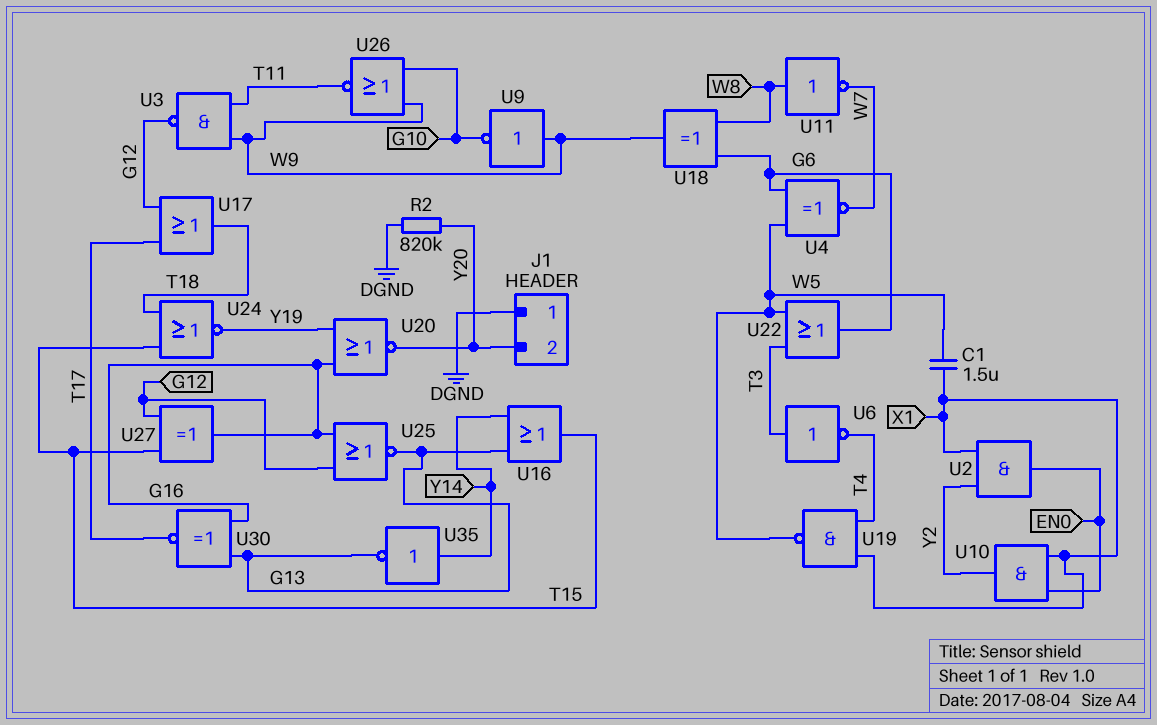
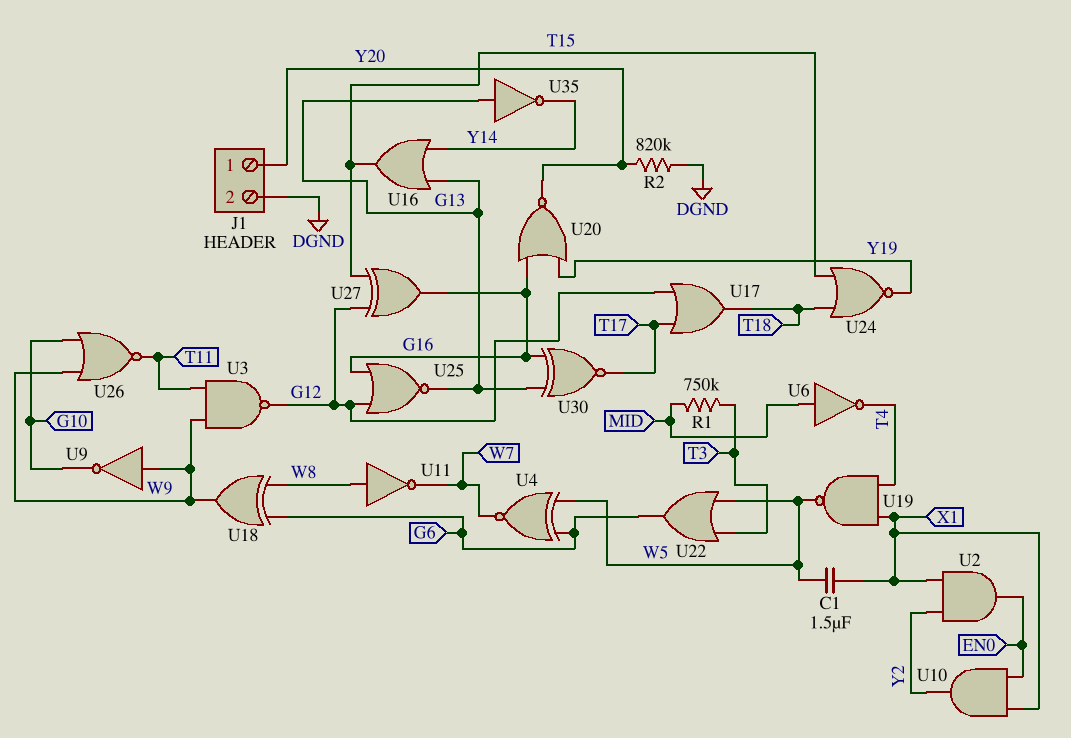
J1 pin 1: DGND -> Y20
J1 pin 2: Y20 -> DGND
R1: none -> 750k (MID, T3)
U6: NOT (in T3, out T4) -> NOT (in MID, out T4)
U35: NOT (in Y14, out G13) -> NOT (in G13, out Y14)

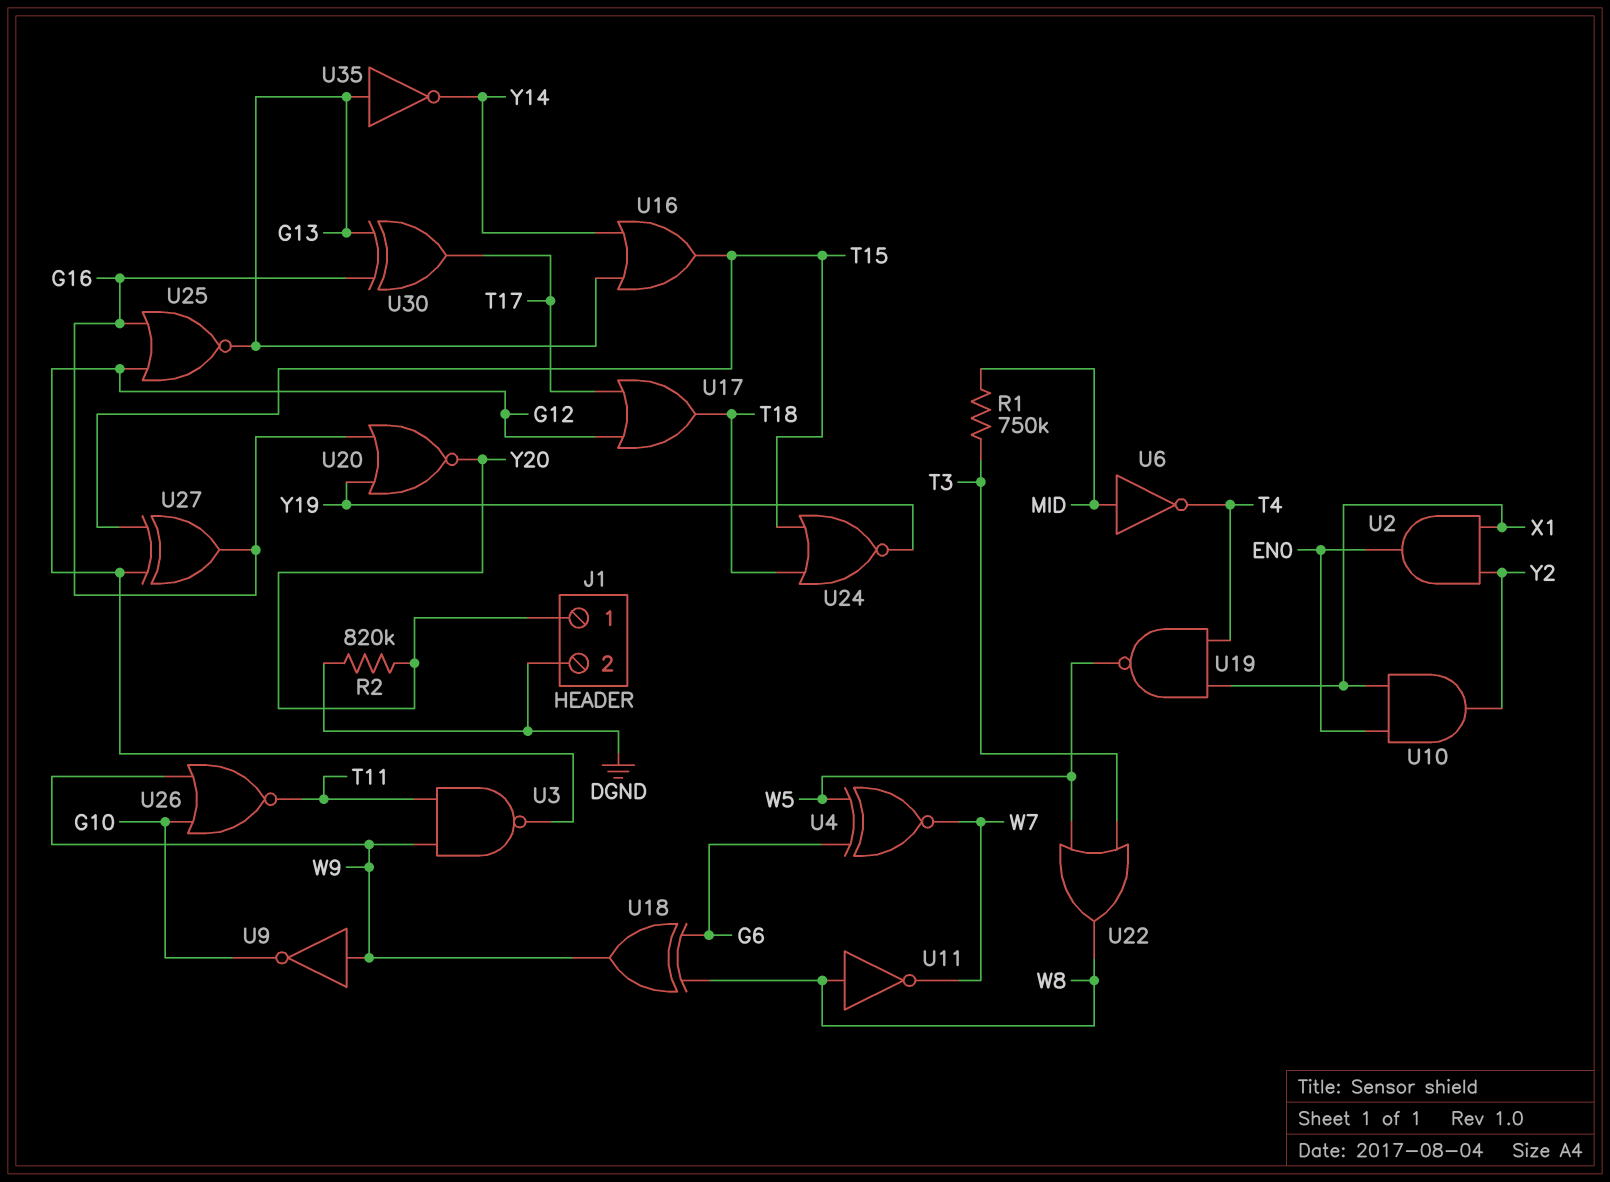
C1: 1.5uF (W5, X1) -> none
U22: OR (in T3, in W5, out G6) -> OR (in T3, in W5, out W8)
U30: XNOR (in G13, in G16, out T17) -> XOR (in G13, in G16, out T17)

